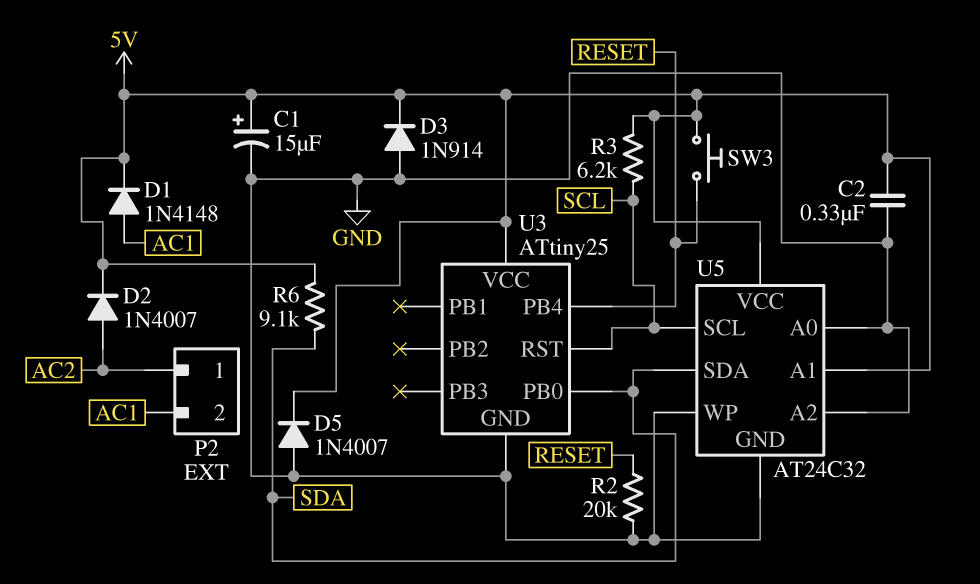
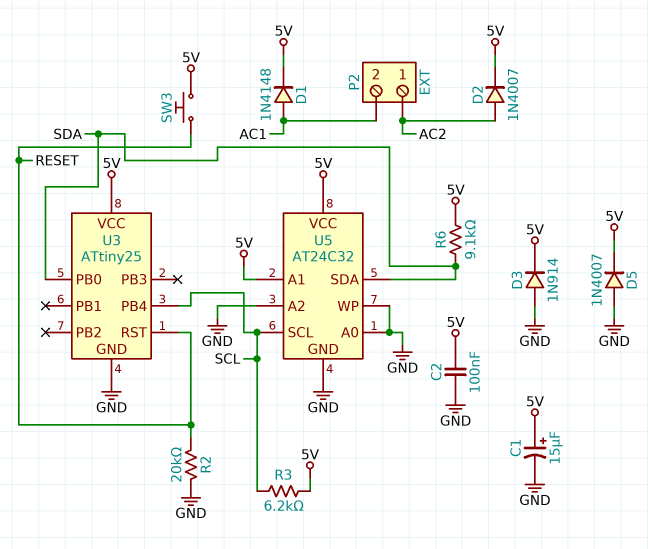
C2: 330nF (5V, GND) -> 100nF (5V, GND)
U3 pin PB4: RESET -> SCL
U3 pin RST: SCL -> RESET

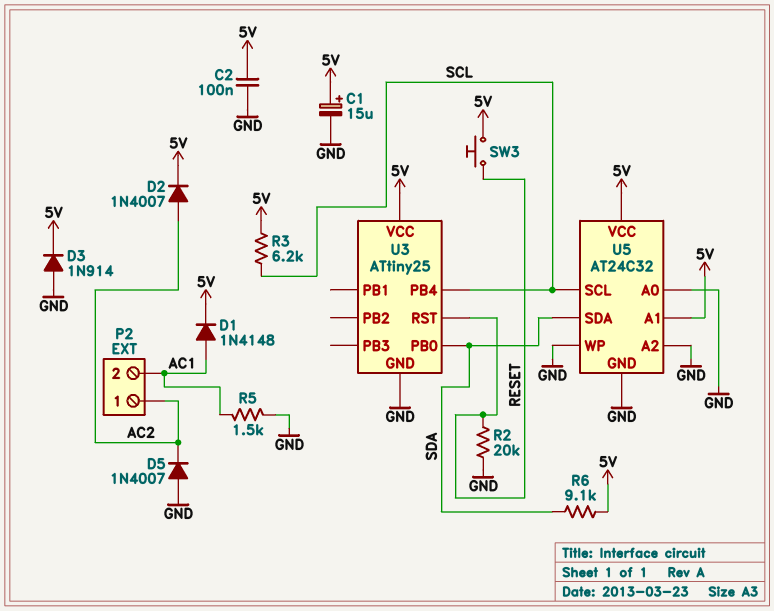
D5: diode 1N4007 (A GND, K 5V) -> diode 1N4007 (A GND, K AC2)
R5: none -> 1.5k (AC1, GND)

